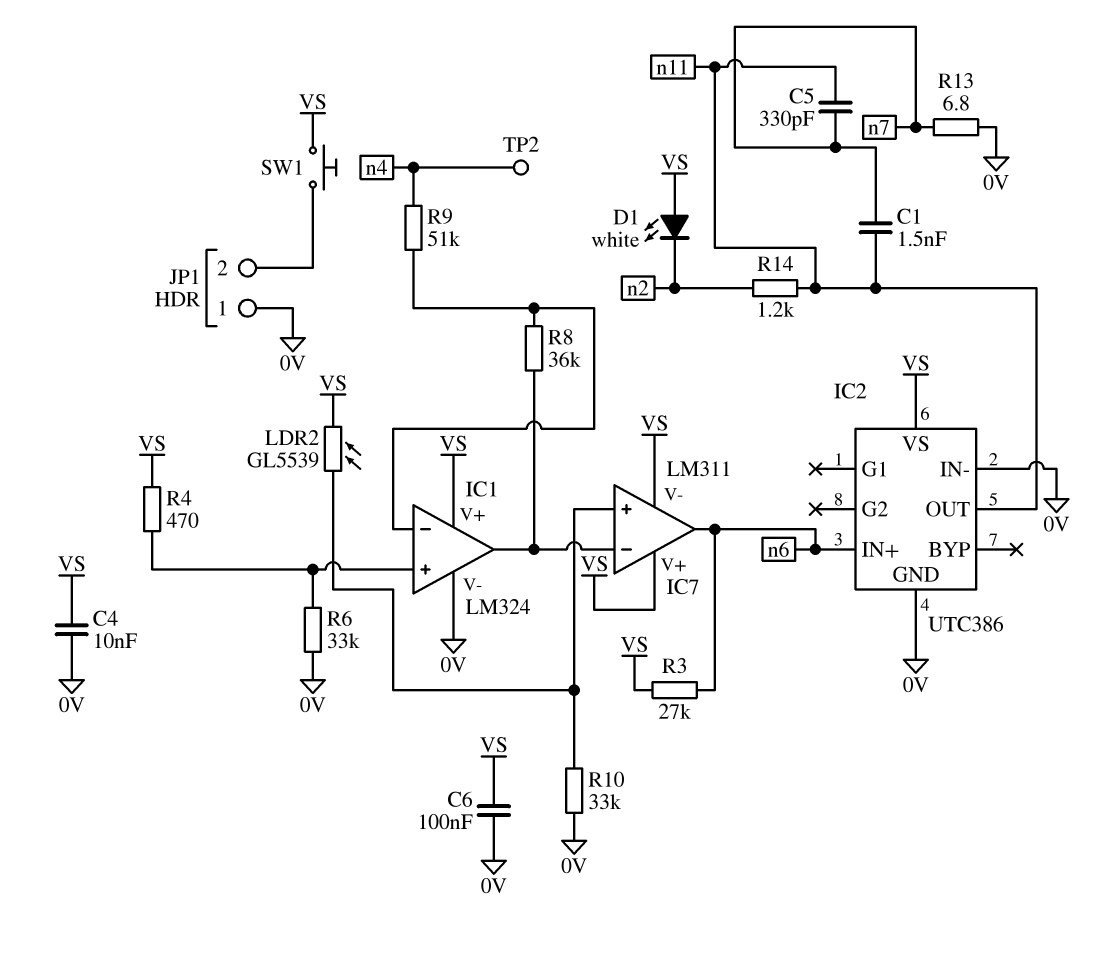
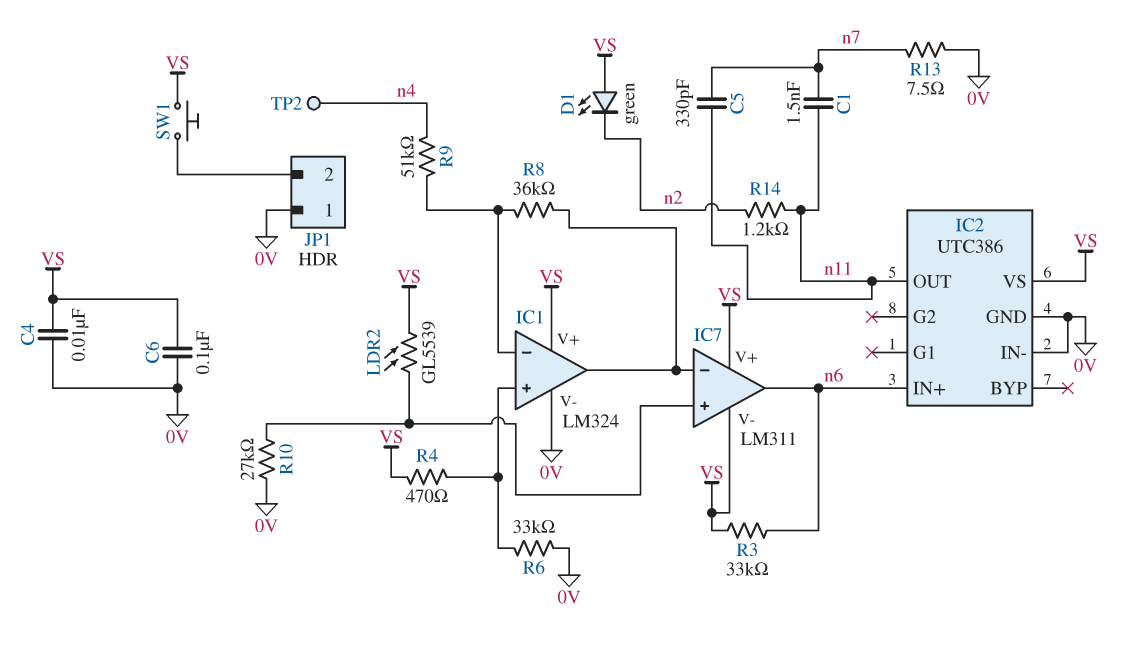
D1: LED white (A VS, K n2) -> LED green (A VS, K n2)
R3: 27k (VS, n6) -> 33k (VS, n6)
R10: 33k (0V, IC7/in+) -> 27k (0V, IC7/in+)
R13: 6.8 (0V, n7) -> 7.5 (0V, n7)

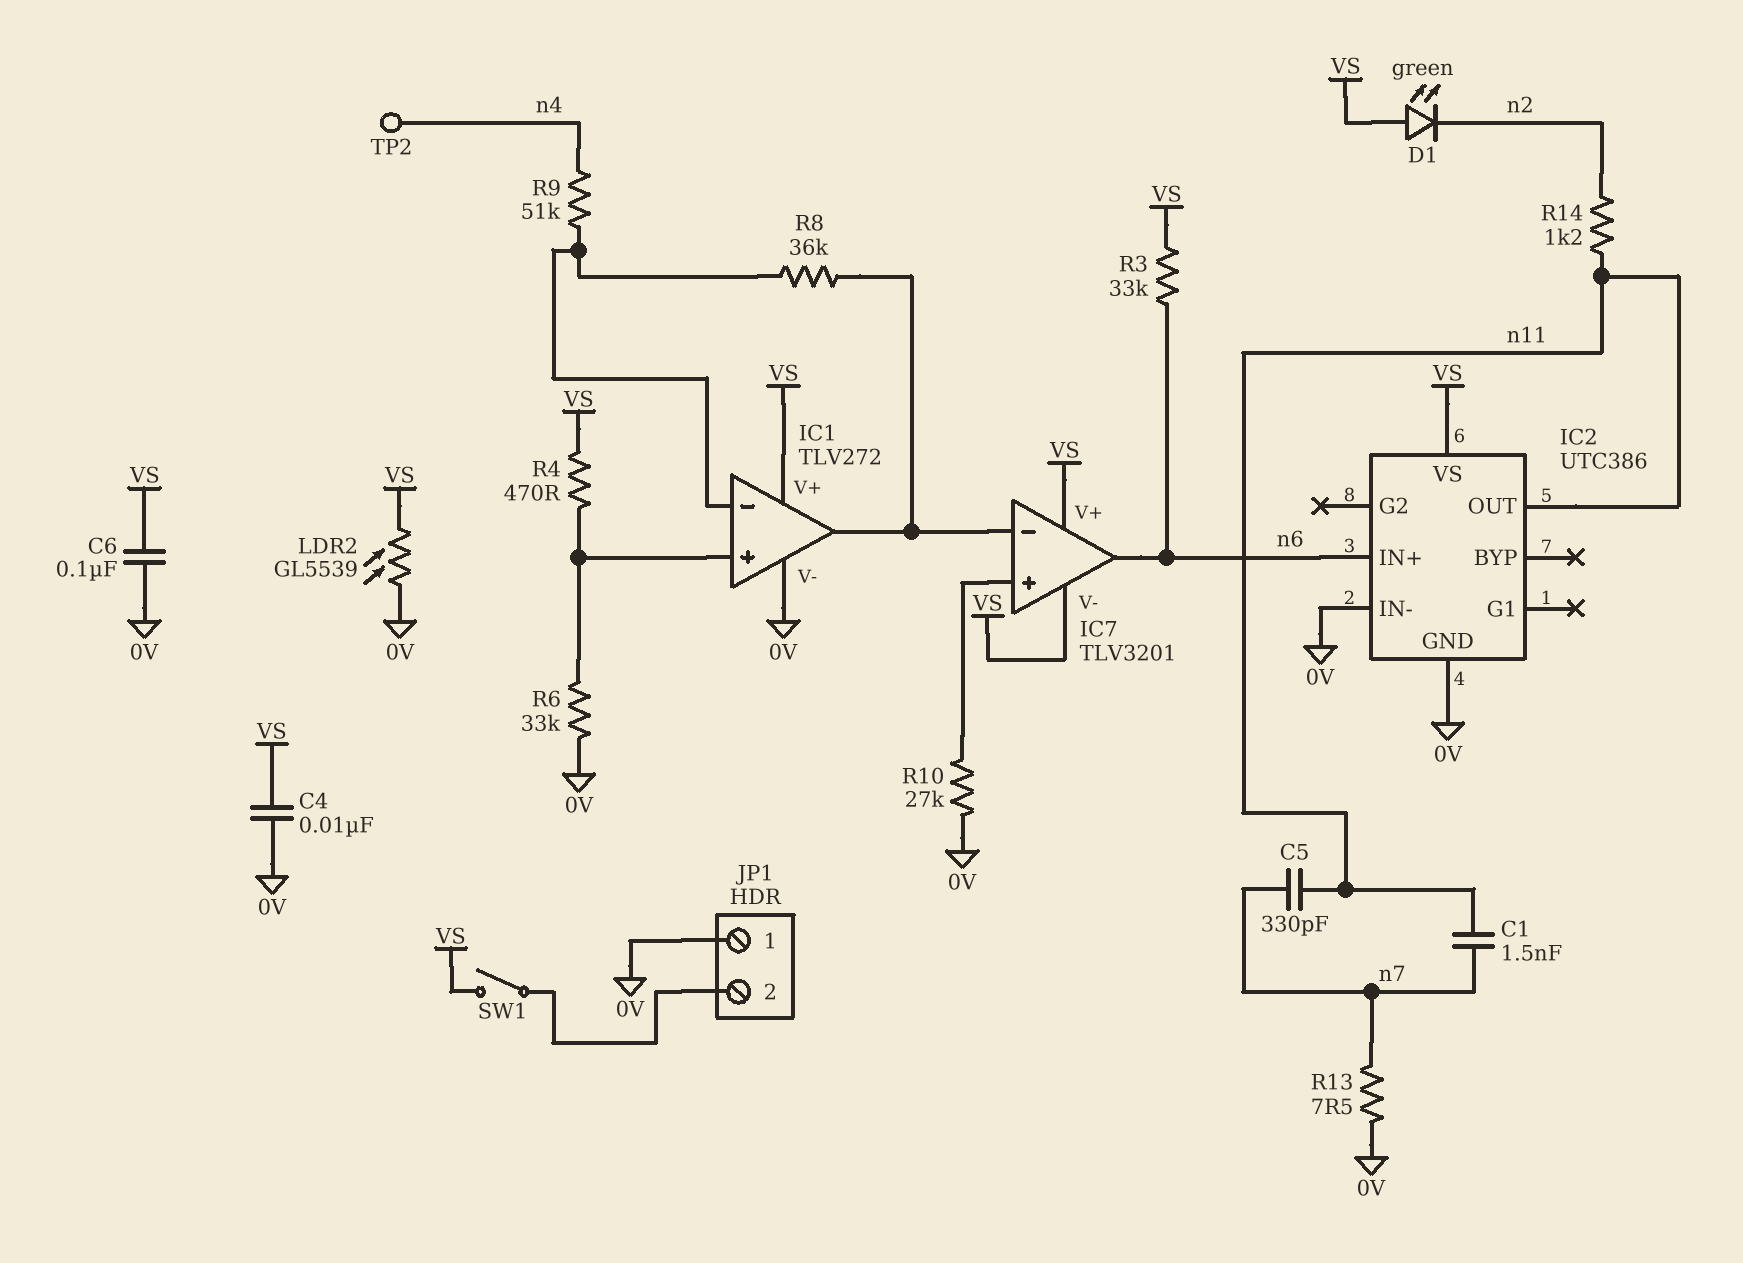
IC1: LM324 -> TLV272
IC7: LM311 -> TLV3201
LDR2: GL5539 (IC7/in+, VS) -> GL5539 (0V, VS)
SW1: button (JP1/2, VS) -> switch (JP1/2, VS)

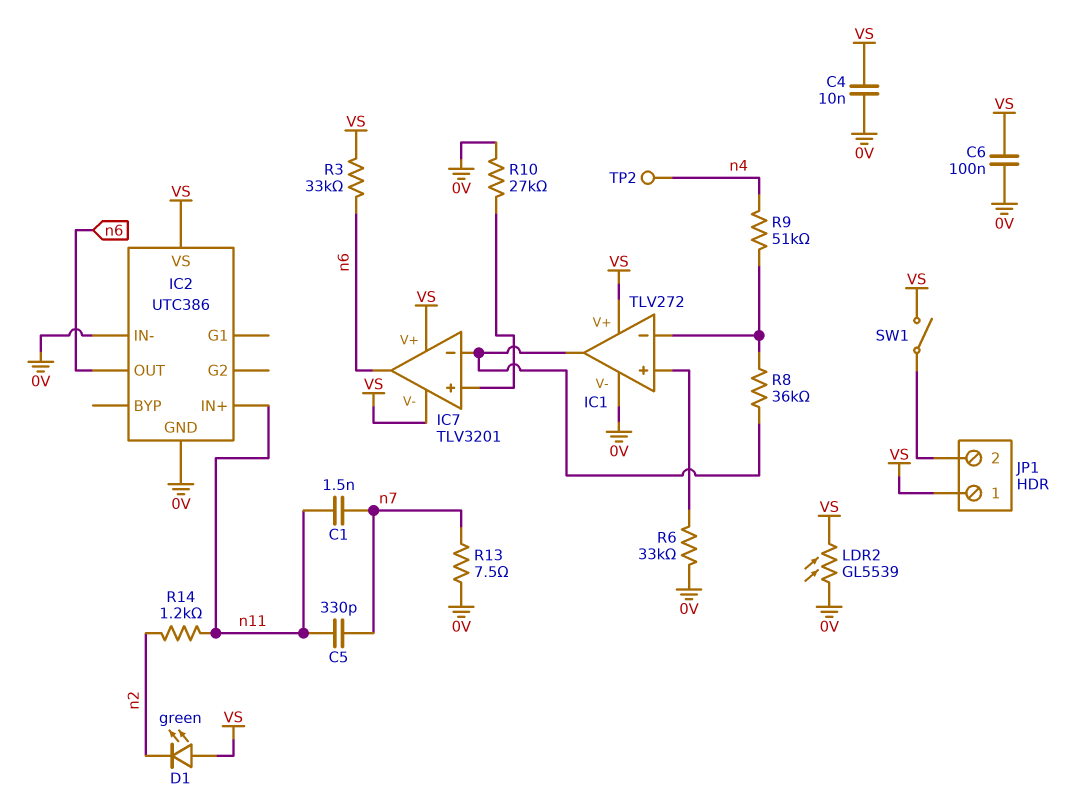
IC2 pin IN+: n6 -> n11
IC2 pin OUT: n11 -> n6
JP1 pin 1: 0V -> VS
R4: 470 (IC1/in+, VS) -> none

